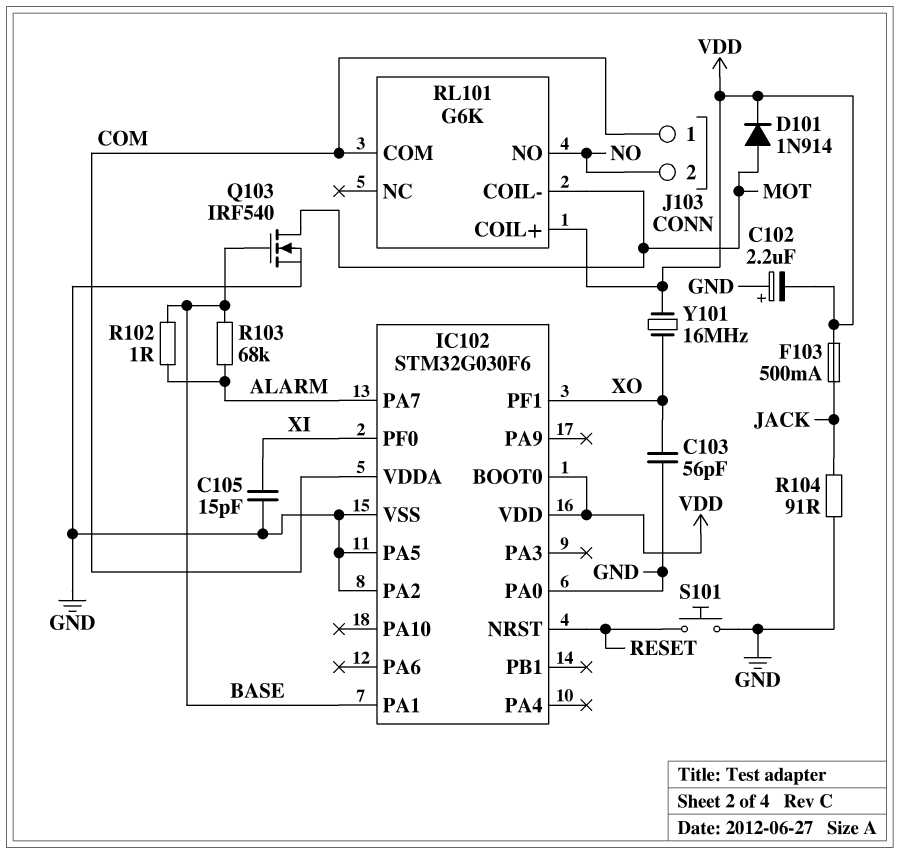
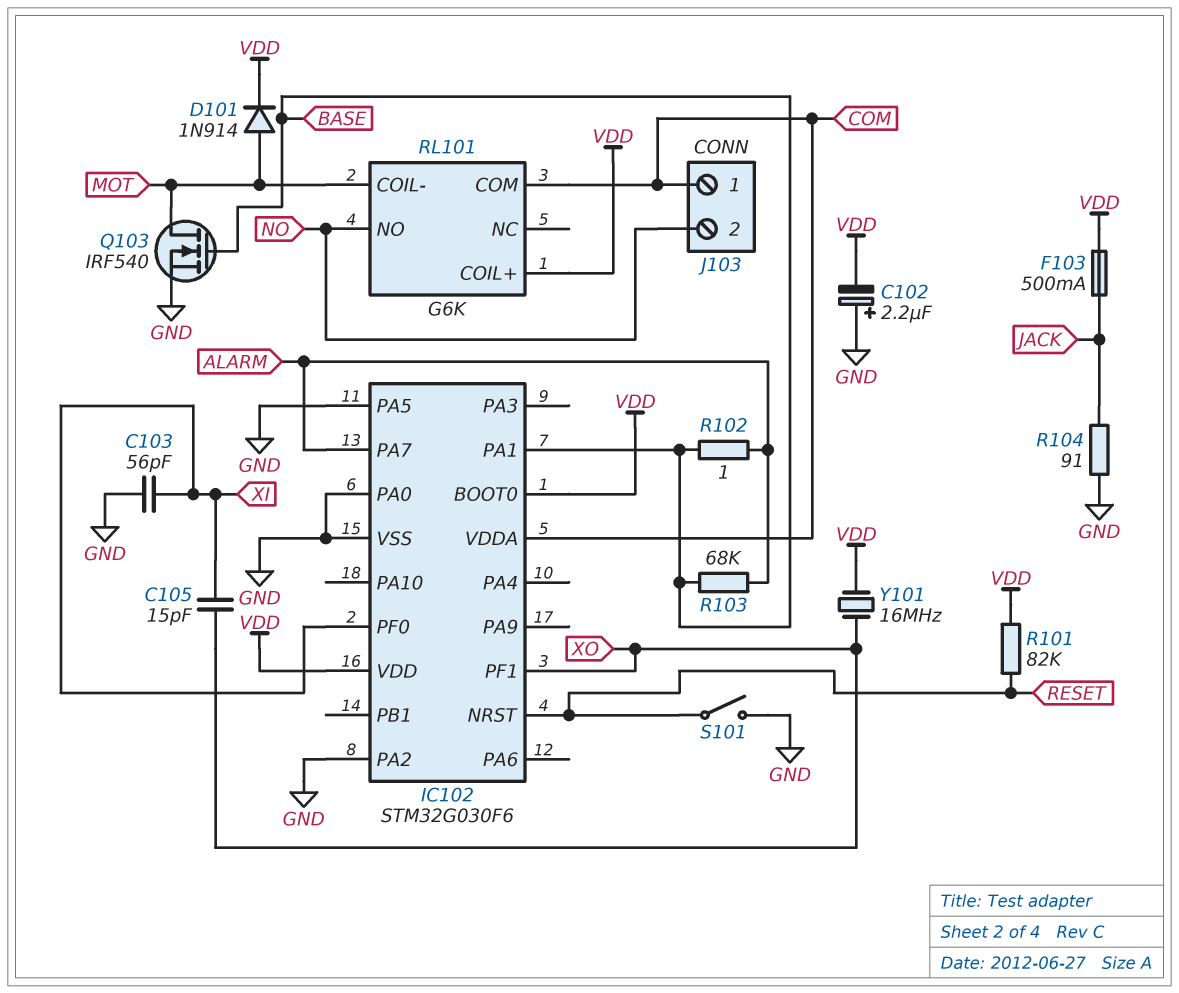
C103: 56pF (GND, XO) -> 56pF (GND, XI)
C105: 15pF (GND, XI) -> 15pF (XI, XO)
R101: none -> 82k (RESET, VDD)
S101: button (GND, RESET) -> switch (GND, RESET)

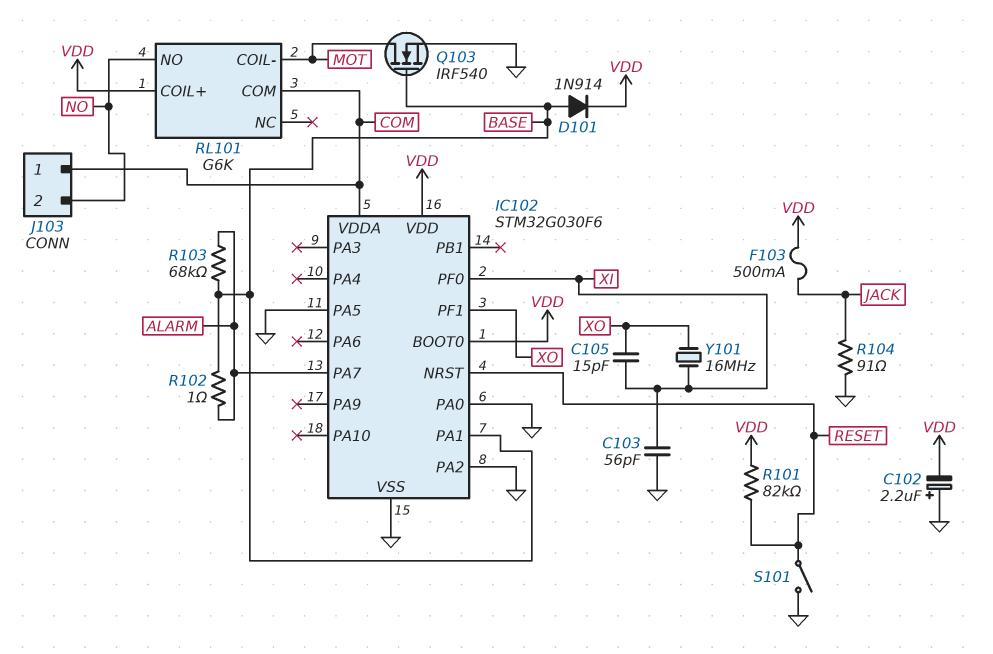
D101: diode 1N914 (A MOT, K VDD) -> diode 1N914 (A BASE, K VDD)
Y101: 16MHz (VDD, XO) -> 16MHz (XI, XO)

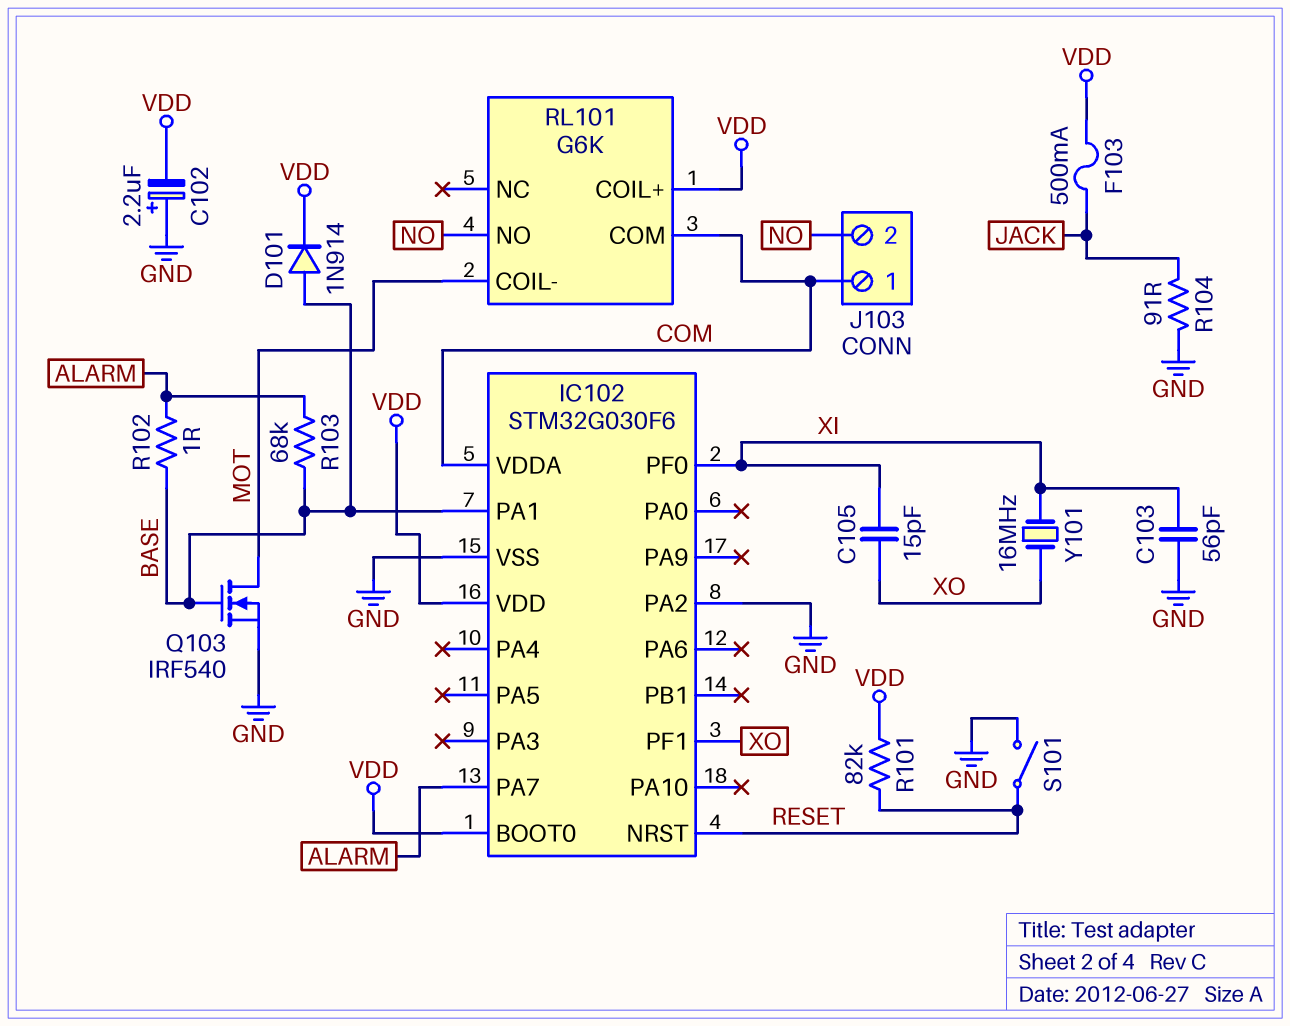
IC102 pin PA0: GND -> none
IC102 pin PA5: GND -> none

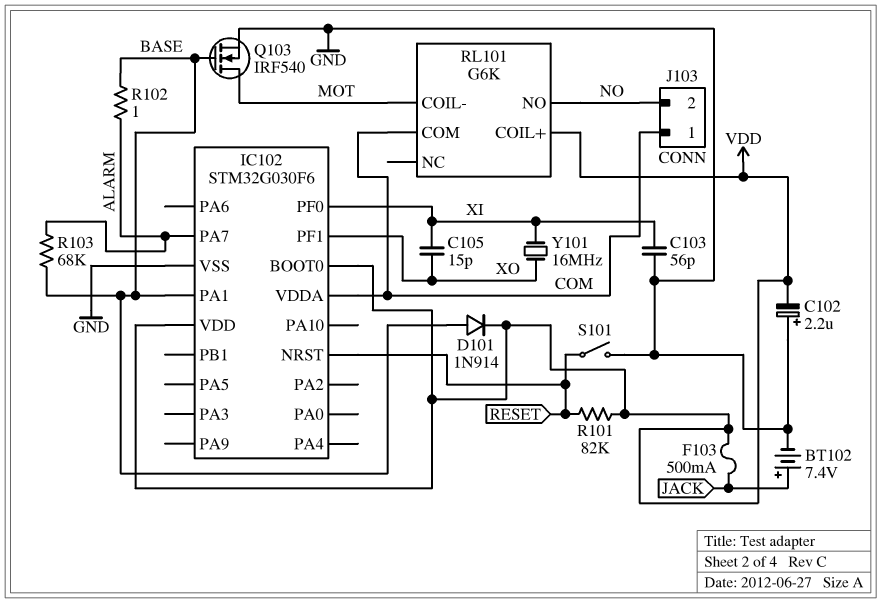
BT102: none -> 7.4V (plus JACK, minus GND)
IC102 pin PA2: GND -> none
R104: 91 (GND, JACK) -> none

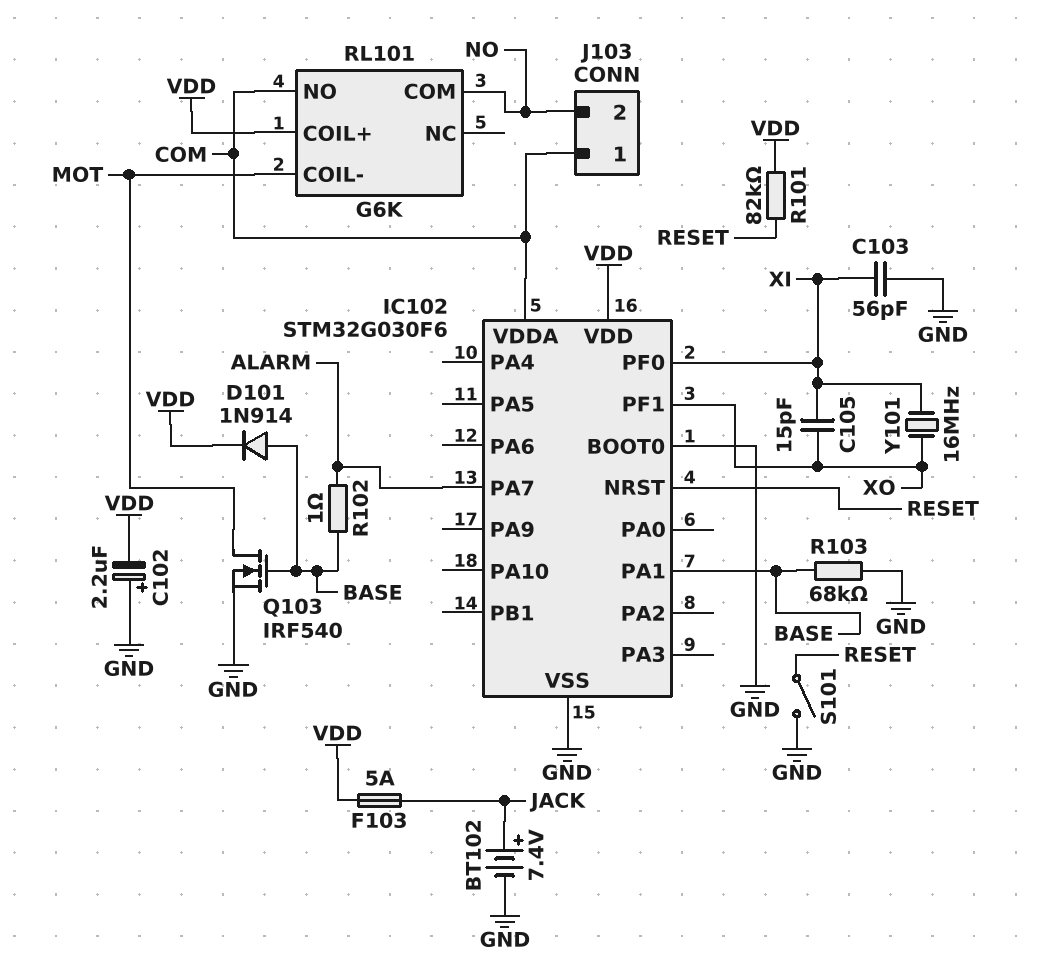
F103: 500mA (JACK, VDD) -> 5A (JACK, VDD)
IC102 pin BOOT0: VDD -> GND
R103: 68k (ALARM, BASE) -> 68k (BASE, GND)
RL101 pin COM: COM -> NO
RL101 pin NO: NO -> COM

